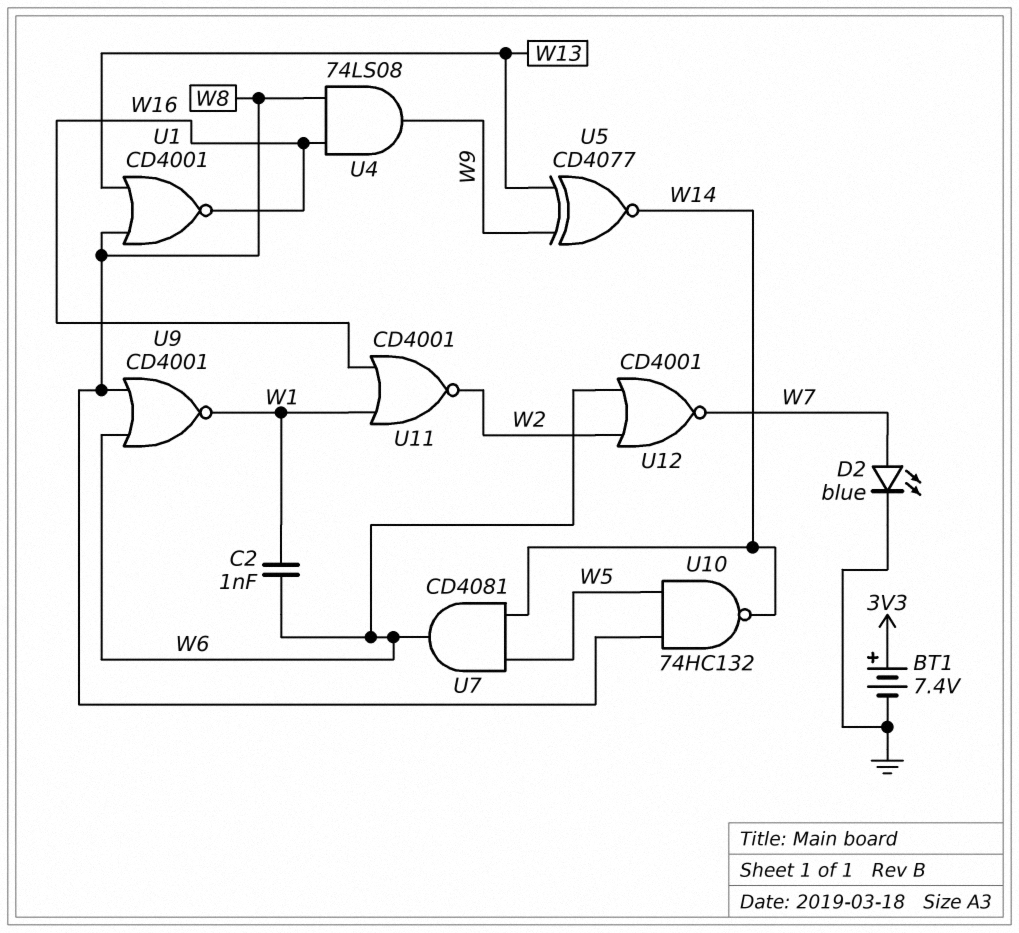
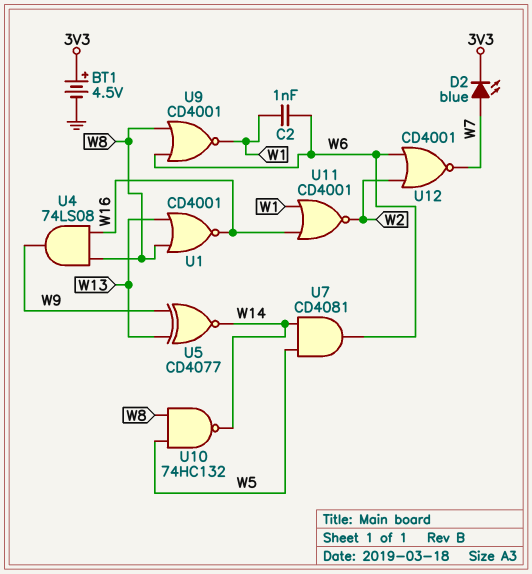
BT1: 7.4V (plus 3V3, minus GND) -> 4.5V (plus 3V3, minus GND)
D2: LED blue (A W7, K GND) -> LED blue (A W7, K 3V3)

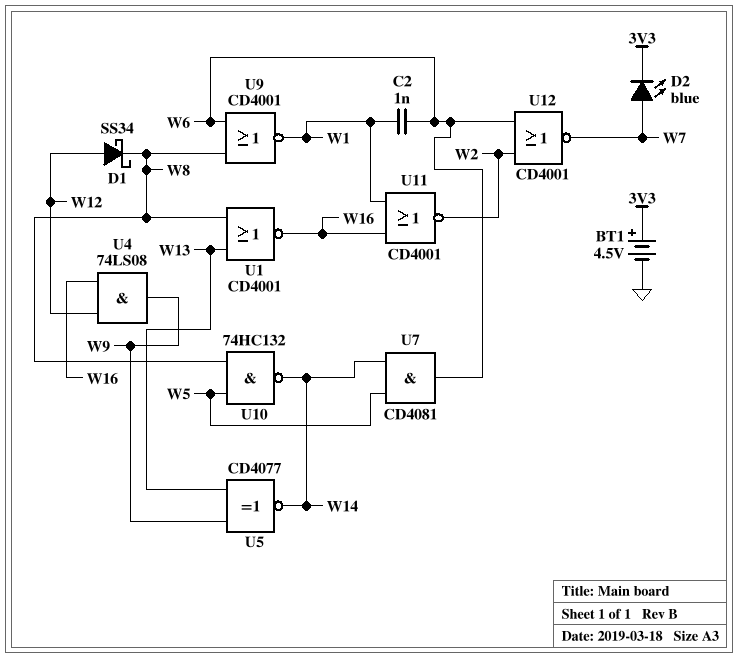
D1: none -> schottky SS34 (A W12, K W8)
U4: AND 74LS08 (in W8, in W16, out W9) -> AND 74LS08 (in W12, in W16, out W9)

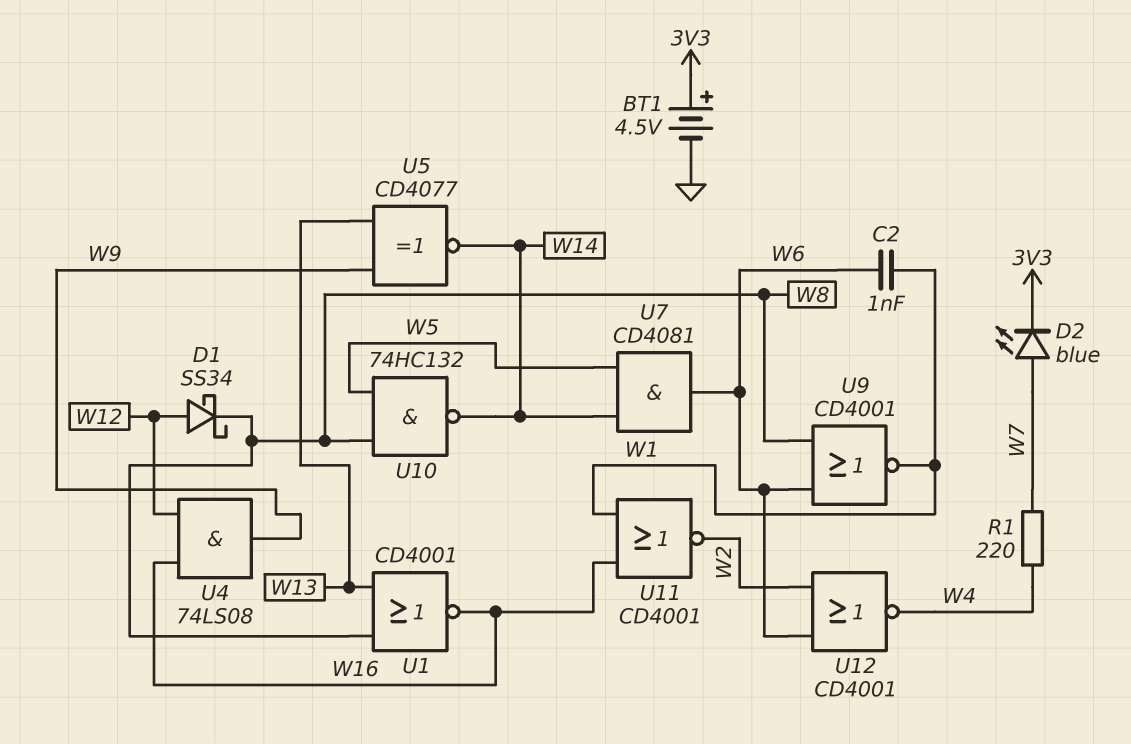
R1: none -> 220 (W4, W7)
U12: NOR CD4001 (in W2, in W6, out W7) -> NOR CD4001 (in W2, in W6, out W4)

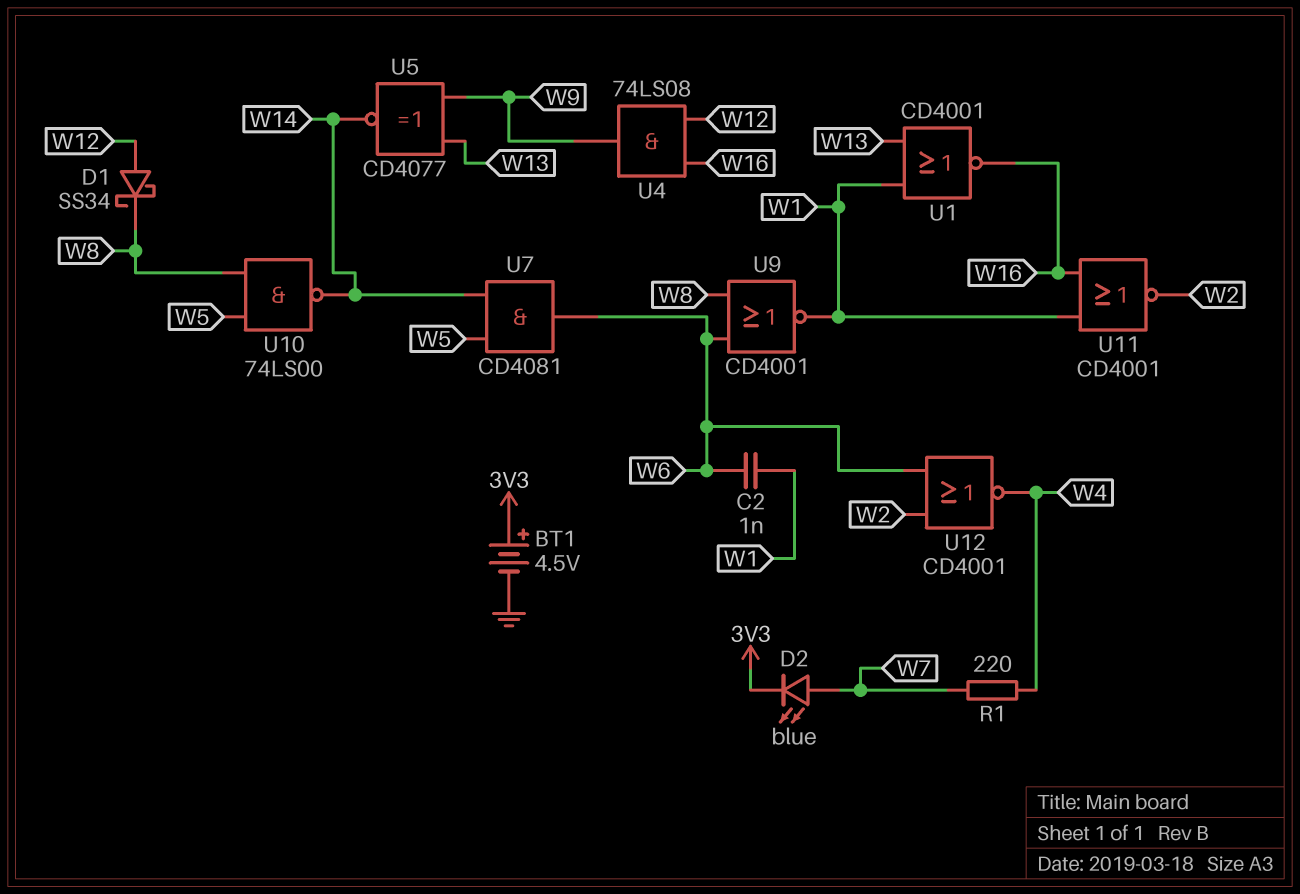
U1: NOR CD4001 (in W8, in W13, out W16) -> NOR CD4001 (in W1, in W13, out W16)
U10: NAND 74HC132 (in W5, in W8, out W14) -> NAND 74LS00 (in W5, in W8, out W14)

